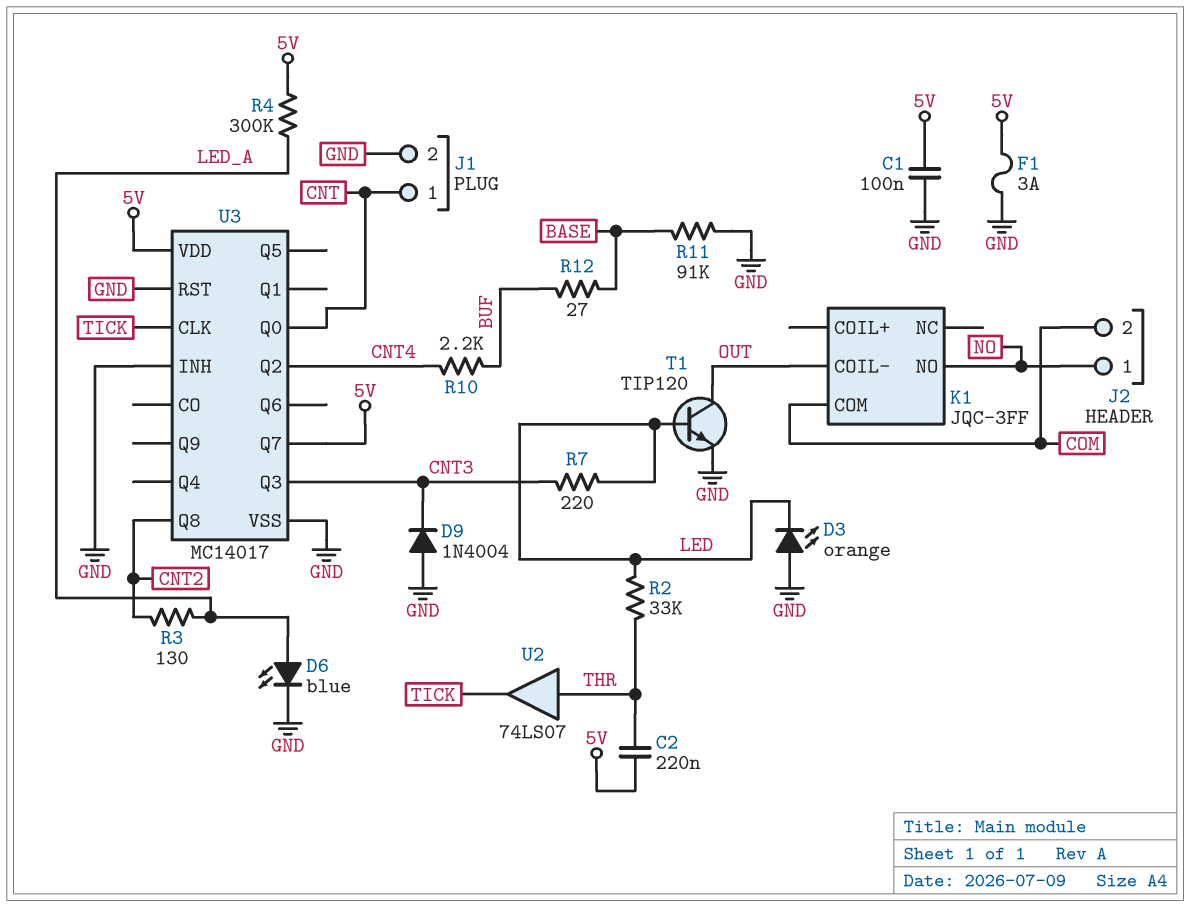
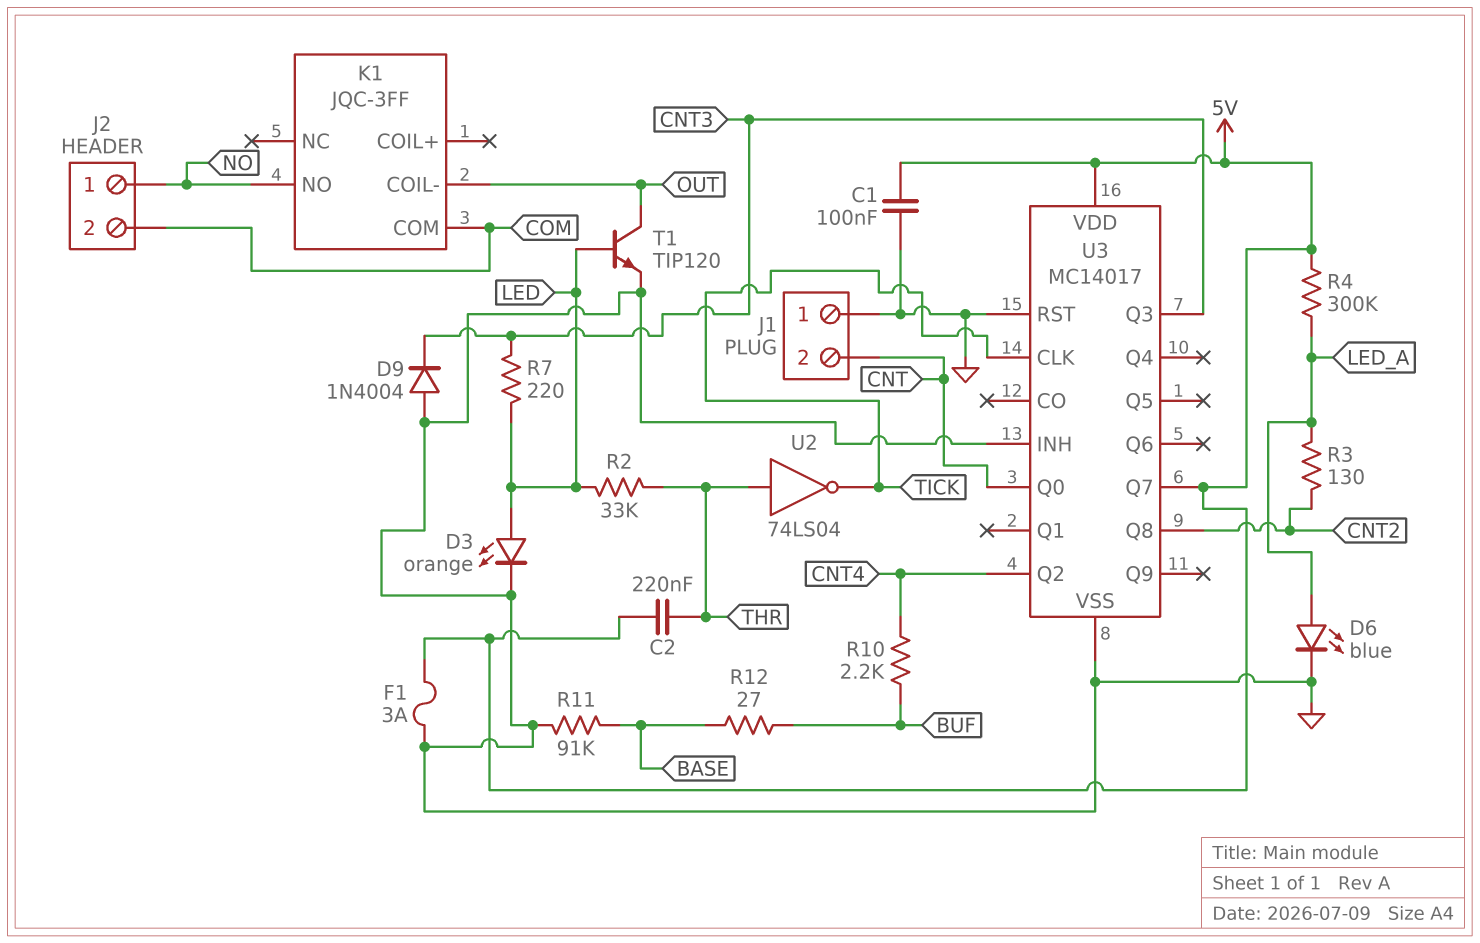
D3: LED orange (A GND, K LED) -> LED orange (A LED, K GND)
J1 pin 1: CNT -> GND
J1 pin 2: GND -> CNT
U2: buffer 74LS07 (in THR, out TICK) -> NOT 74LS04 (in THR, out TICK)

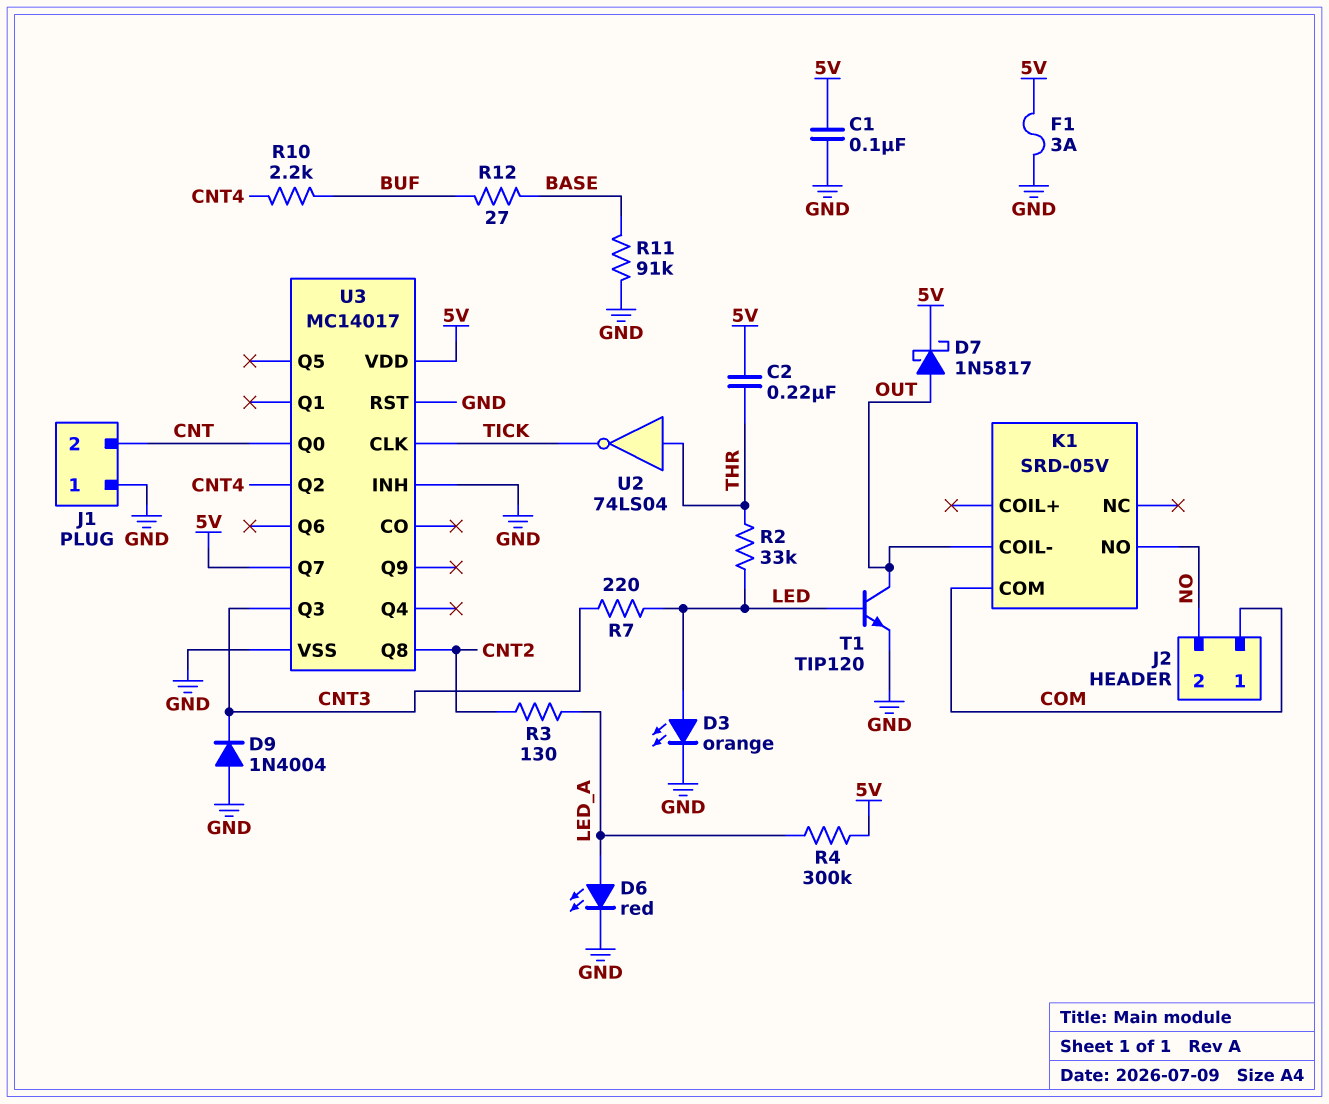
D6: LED blue (A LED_A, K GND) -> LED red (A LED_A, K GND)
D7: none -> schottky 1N5817 (A OUT, K 5V)
J2 pin 1: NO -> COM
J2 pin 2: COM -> NO
K1: JQC-3FF -> SRD-05V

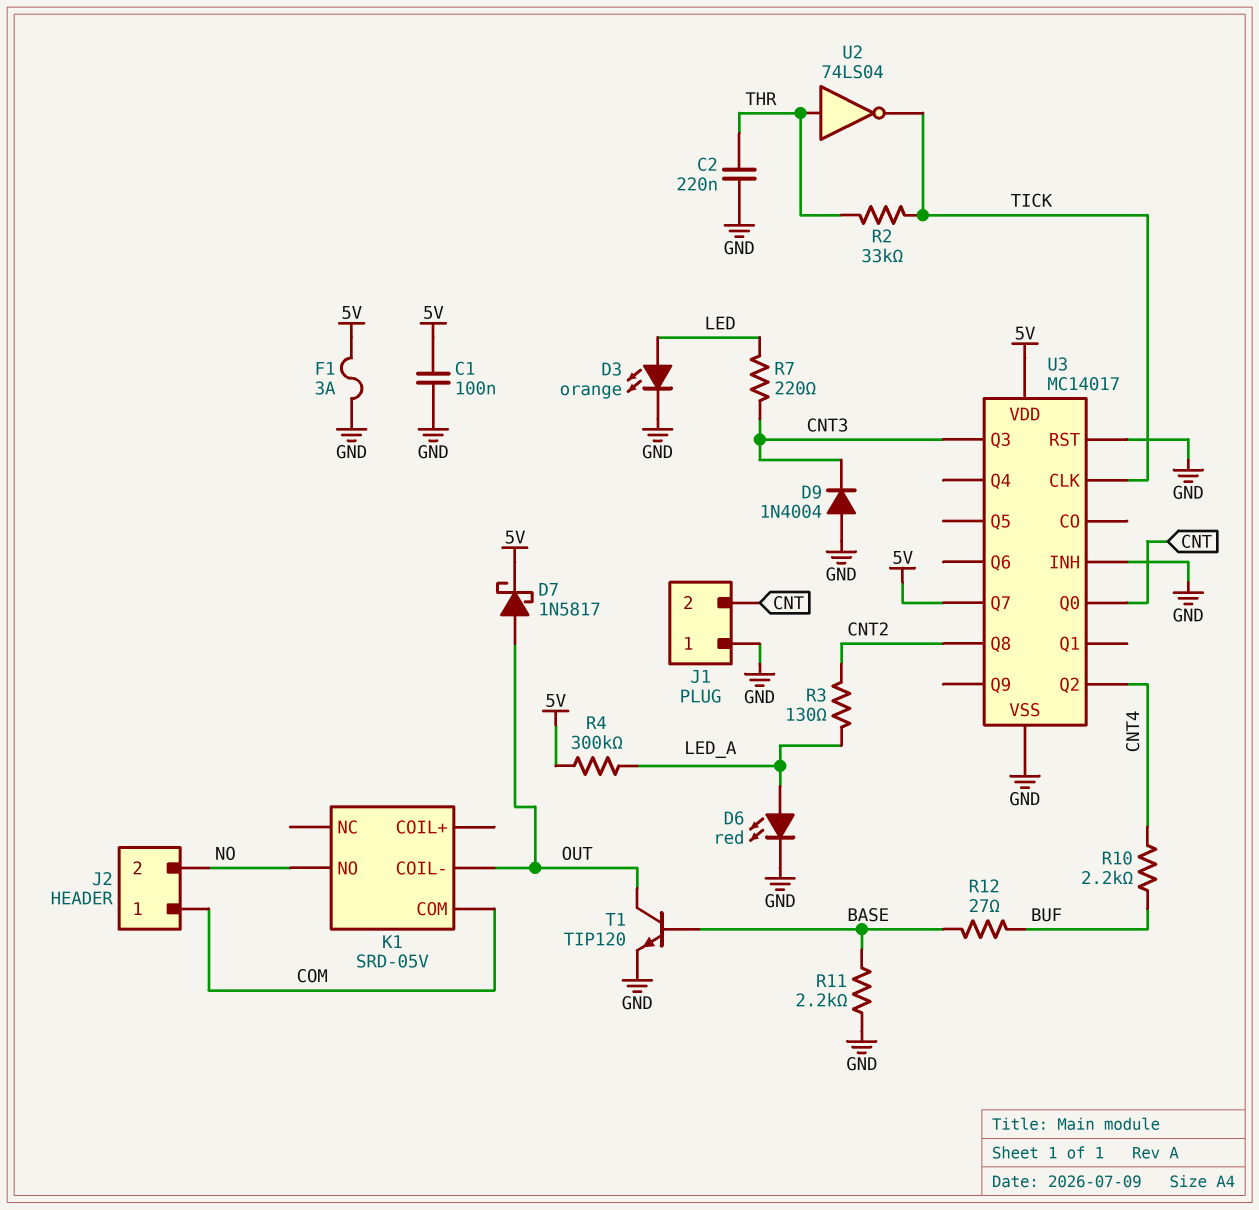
C2: 220nF (5V, THR) -> 220nF (GND, THR)
R2: 33k (LED, THR) -> 33k (THR, TICK)
R11: 91k (BASE, GND) -> 2.2k (BASE, GND)
T1: NPN TIP120 (B LED, C OUT, E GND) -> NPN TIP120 (B BASE, C OUT, E GND)

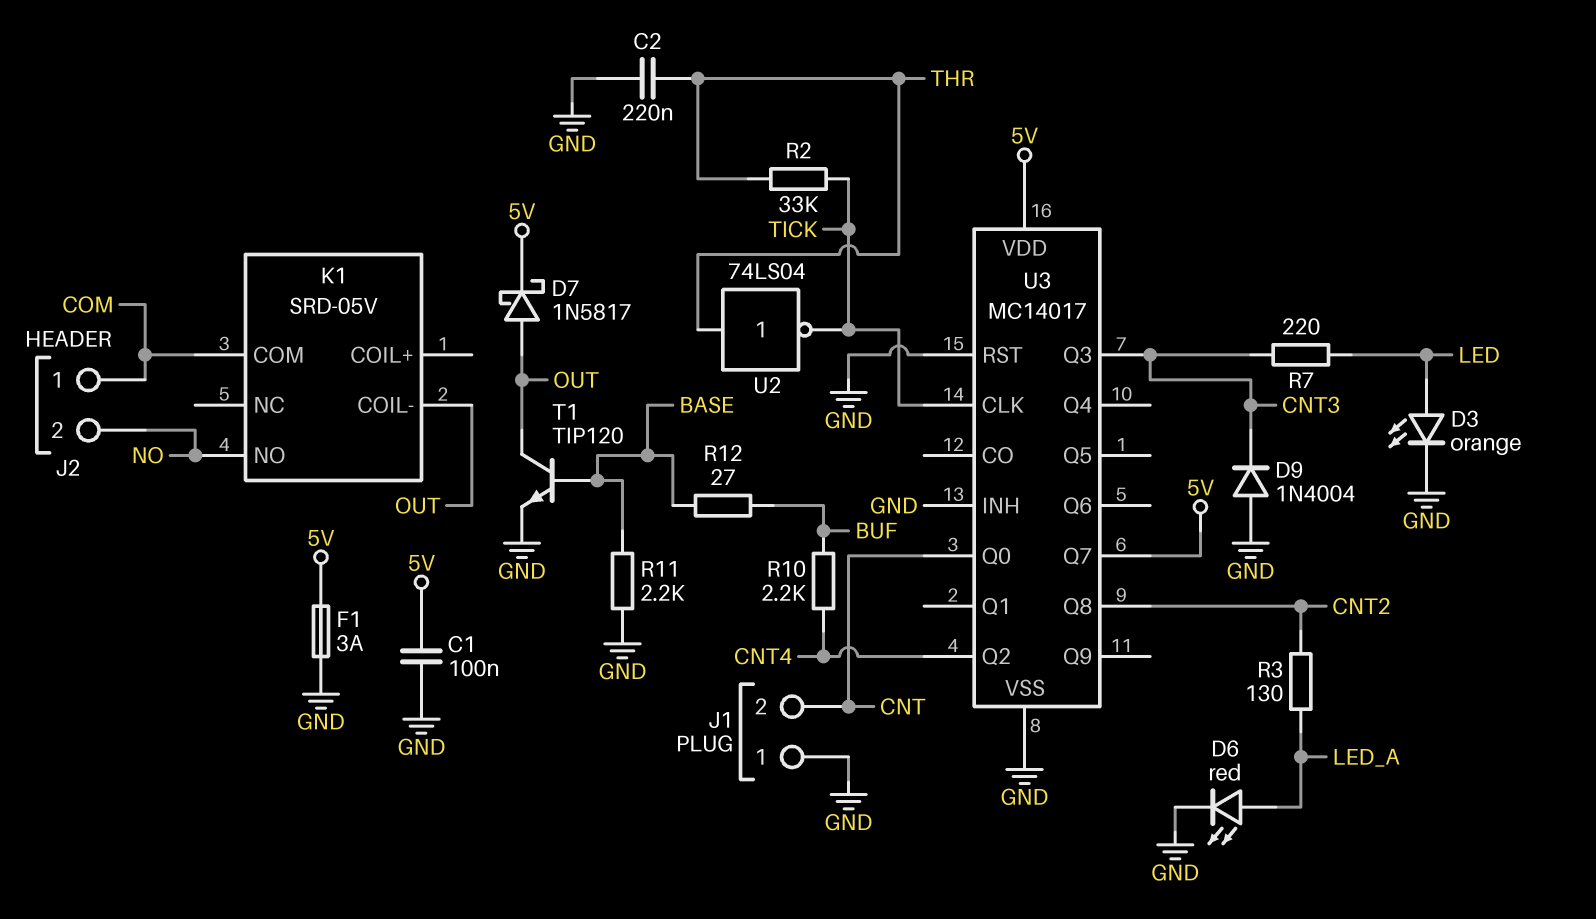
R4: 300k (5V, LED_A) -> none

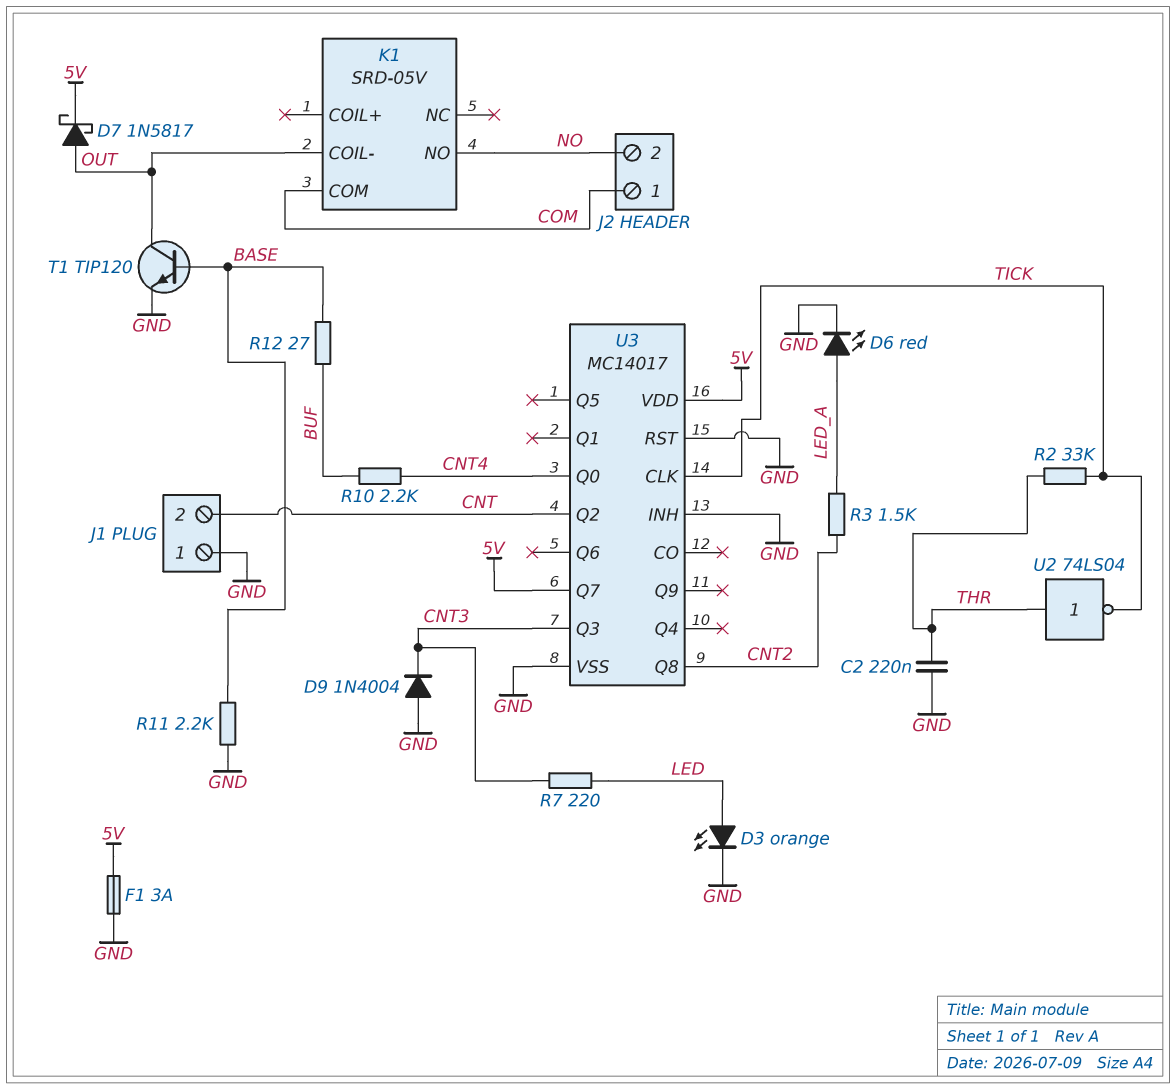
C1: 100nF (5V, GND) -> none
R3: 130 (CNT2, LED_A) -> 1.5k (CNT2, LED_A)
U3 pin Q0: CNT -> CNT4
U3 pin Q2: CNT4 -> CNT

